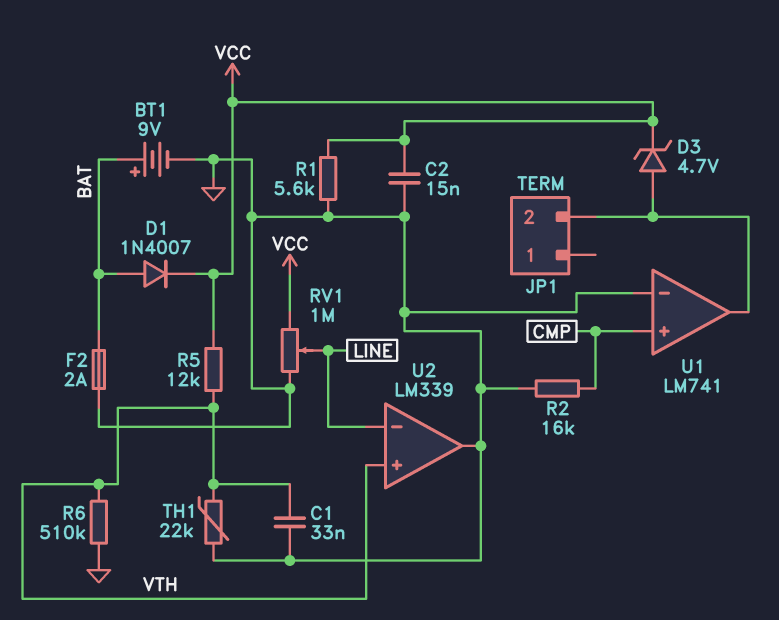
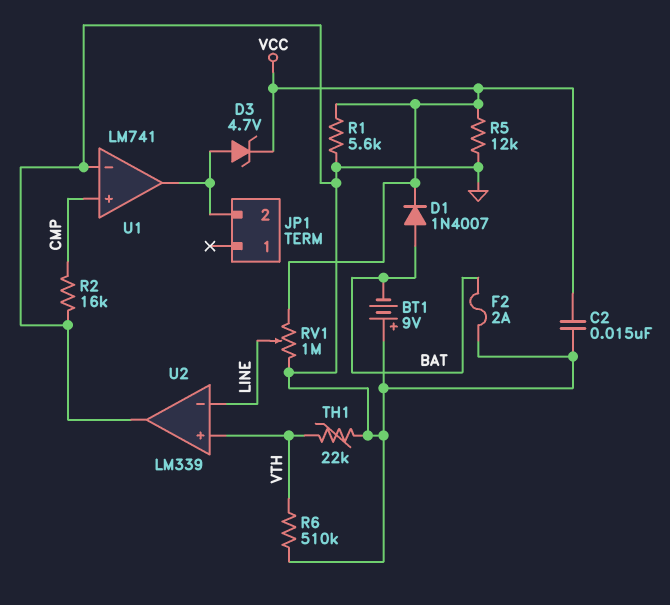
BT1: 9V (plus BAT, minus GND) -> 9V (plus GND, minus BAT)
C1: 33nF (GND, VTH) -> none
R5: 12k (VCC, VTH) -> 12k (GND, VCC)

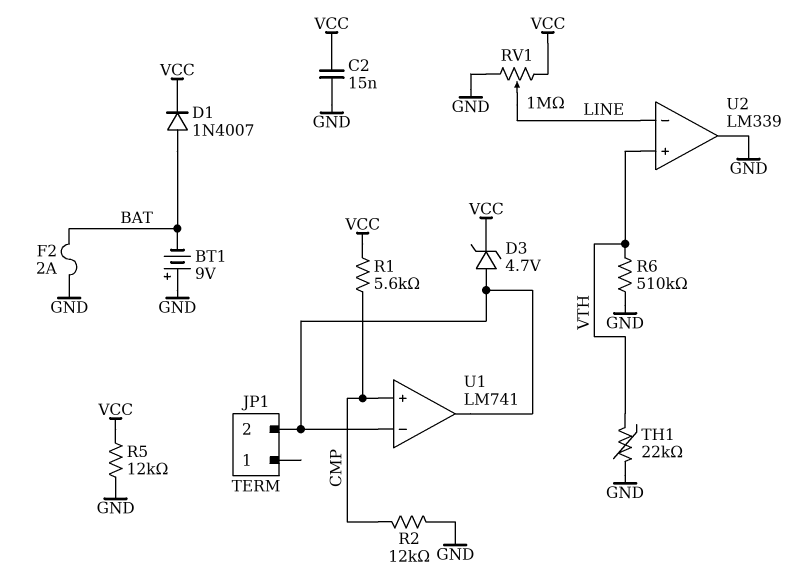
R1: 5.6k (GND, VCC) -> 5.6k (CMP, VCC)
R2: 16k (CMP, GND) -> 12k (CMP, GND)
U1 pin in-: GND -> JP1/2

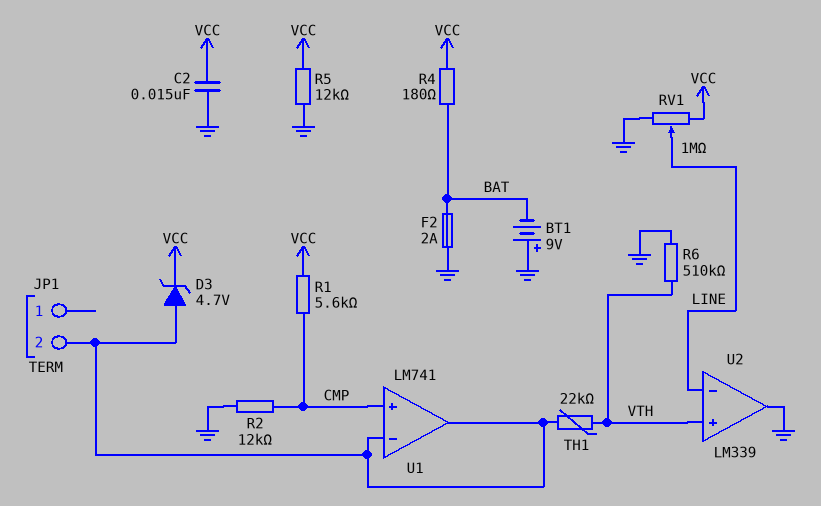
D1: diode 1N4007 (A BAT, K VCC) -> none
R4: none -> 180 (BAT, VCC)
TH1: 22k (GND, VTH) -> 22k (JP1/2, VTH)

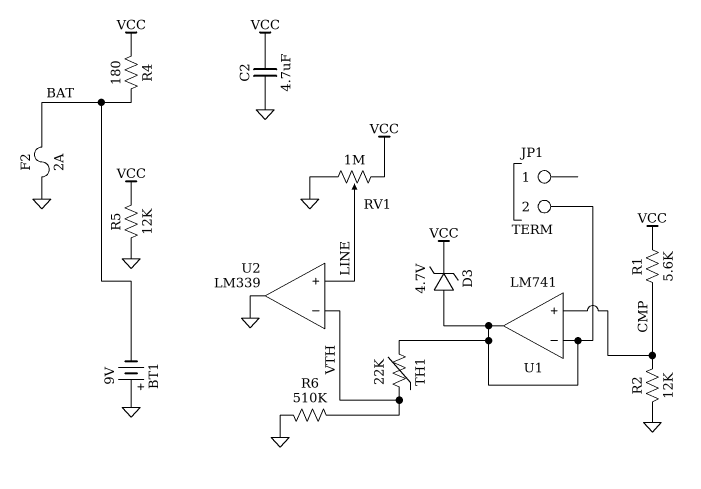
C2: 15nF (GND, VCC) -> 4.7uF (GND, VCC)
U2 pin in+: VTH -> LINE
U2 pin in-: LINE -> VTH

